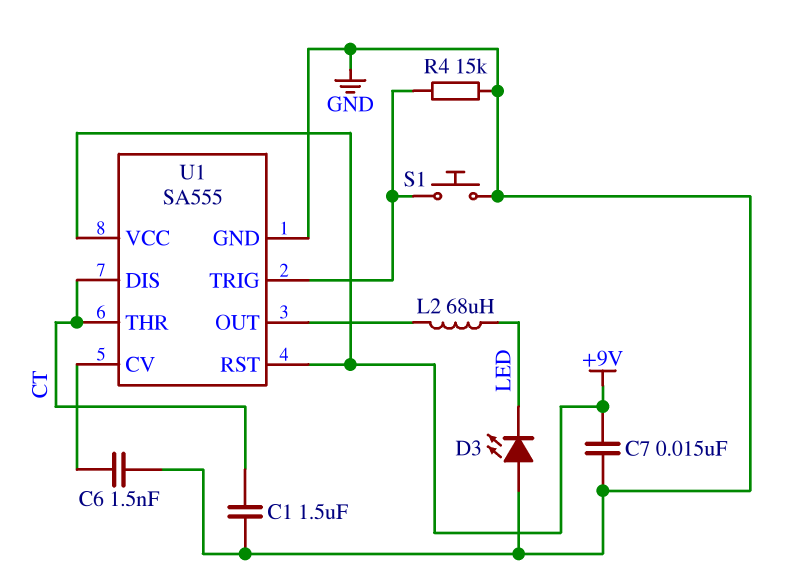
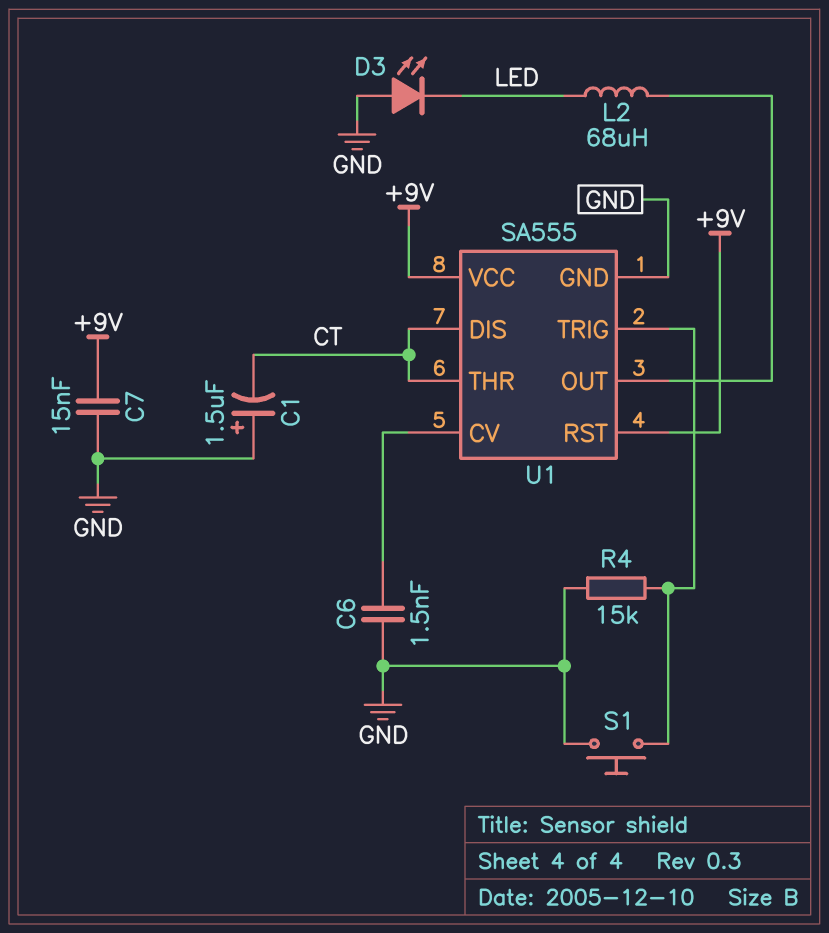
C1: 1.5uF (CT, GND) -> 1.5uF (plus GND, minus CT)

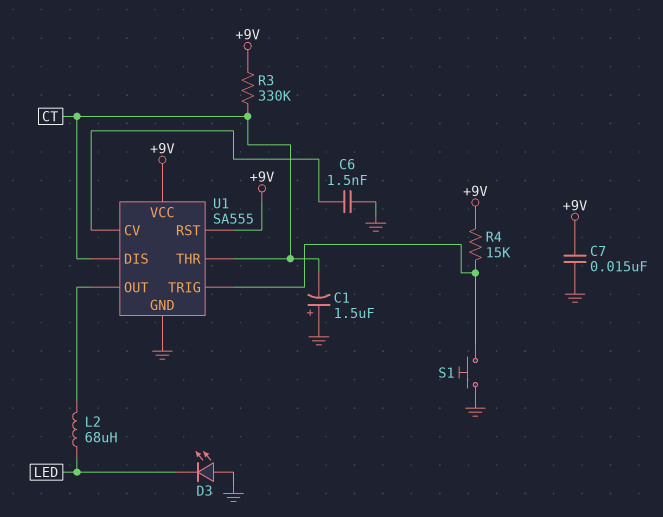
R3: none -> 330k (+9V, CT)
R4: 15k (GND, U1/TRIG) -> 15k (+9V, U1/TRIG)

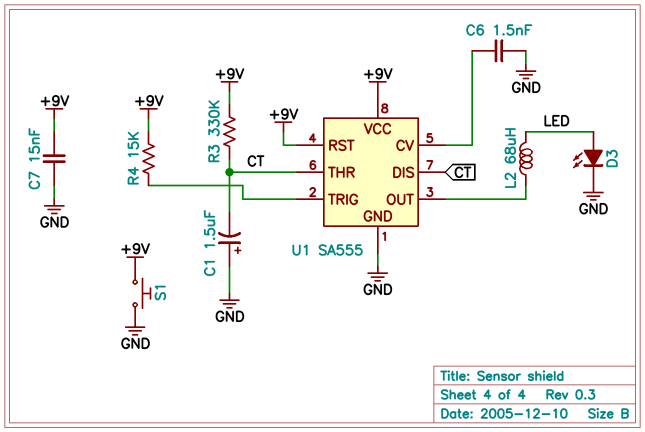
D3: LED (A GND, K LED) -> LED (A LED, K GND)
S1: button (GND, U1/TRIG) -> button (+9V, GND)

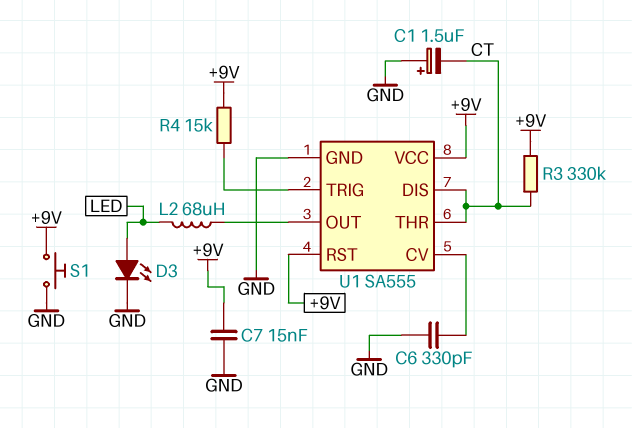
C6: 1.5nF (GND, U1/CV) -> 330pF (GND, U1/CV)

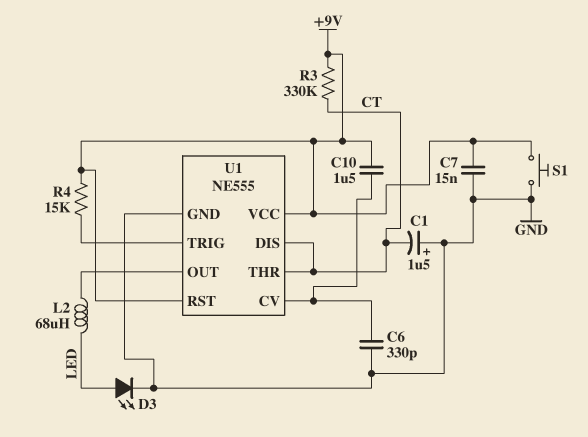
C10: none -> 1.5uF (+9V, U1/CV)
U1: SA555 -> NE555

